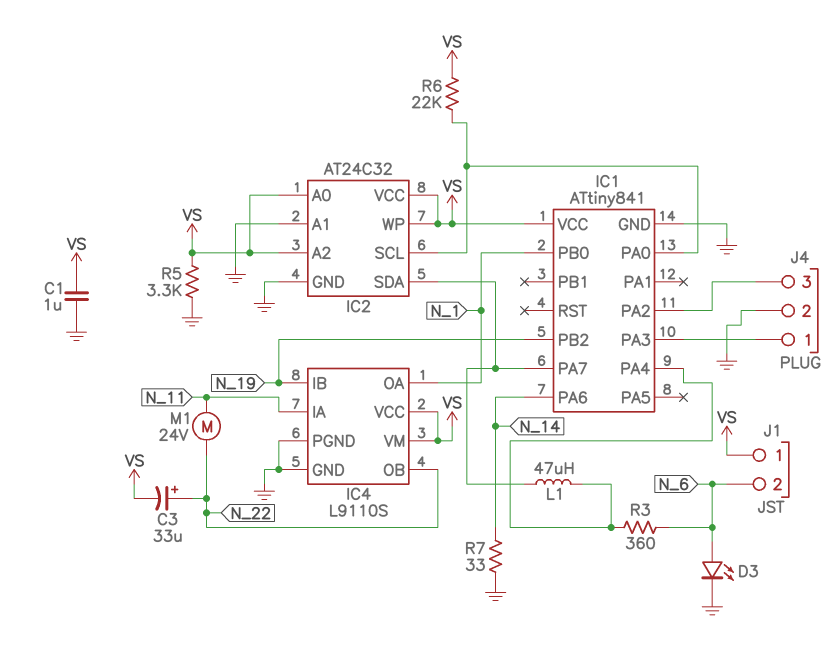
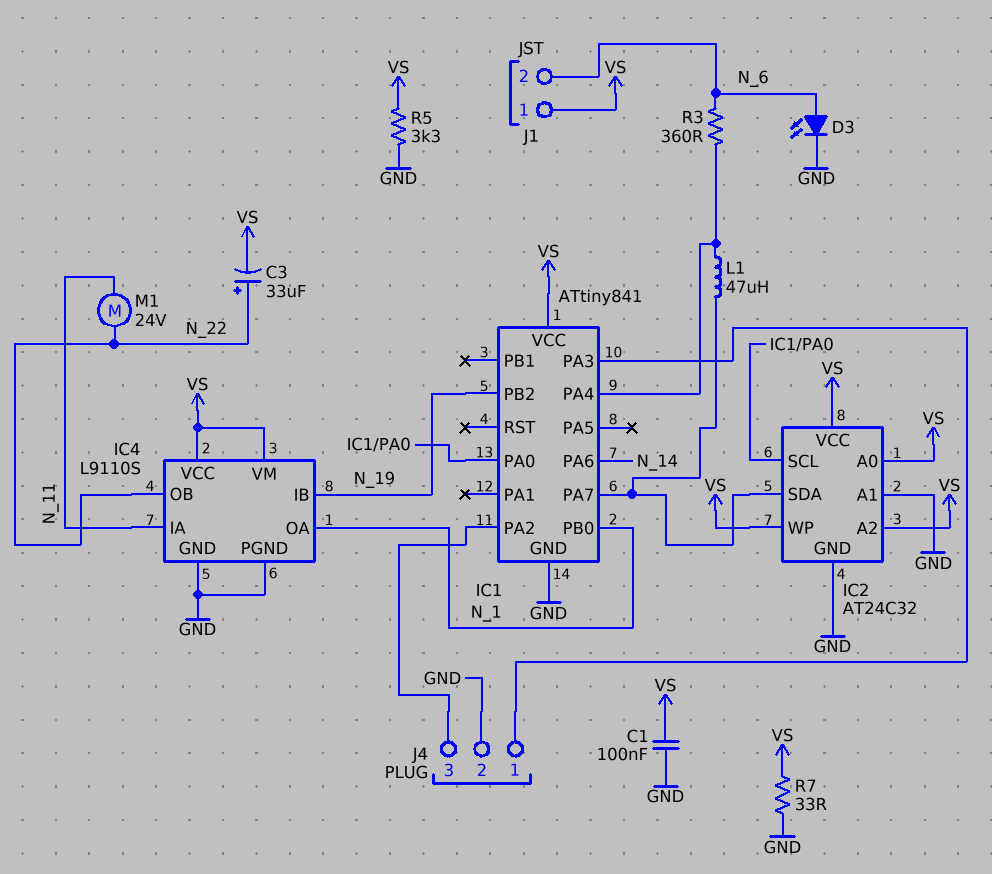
C1: 1uF (GND, VS) -> 100nF (GND, VS)
R6: 22k (IC1/PA0, VS) -> none
R7: 33 (GND, N_14) -> 33 (GND, VS)

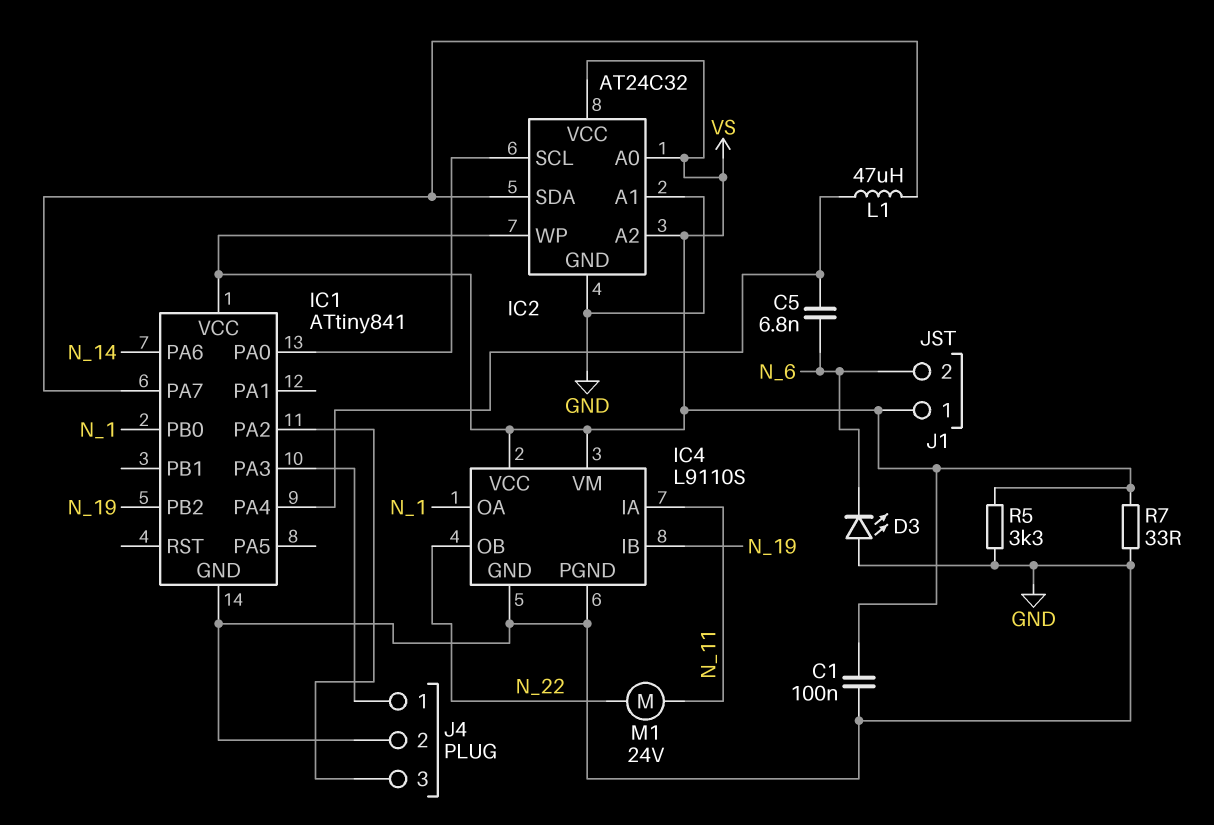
C3: 33uF (plus N_22, minus VS) -> none
C5: none -> 6.8nF (IC1/PA4, N_6)
D3: LED (A N_6, K GND) -> LED (A GND, K N_6)
R3: 360 (IC1/PA4, N_6) -> none

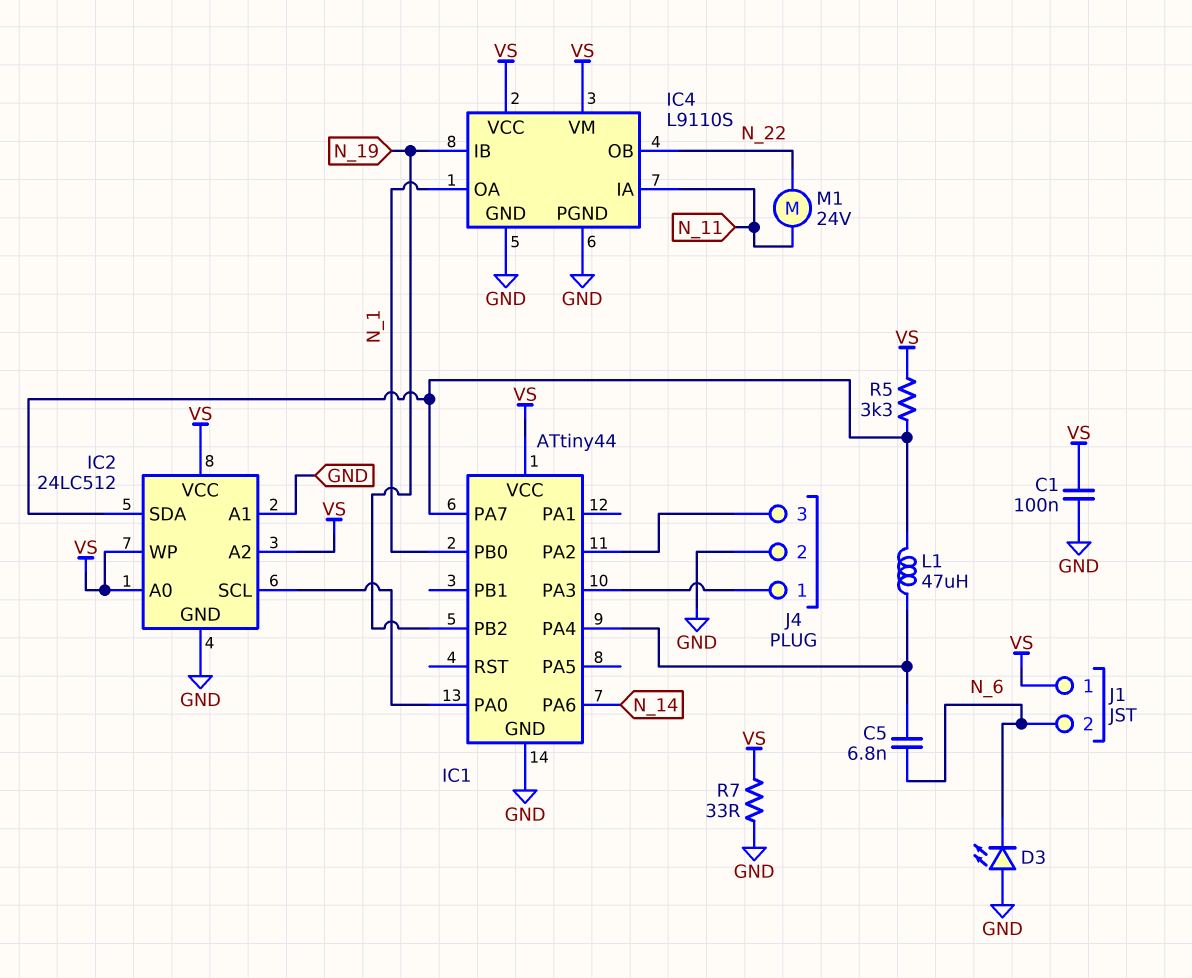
IC1: ATtiny841 -> ATtiny44
IC2: AT24C32 -> 24LC512
R5: 3.3k (GND, VS) -> 3.3k (IC1/PA7, VS)

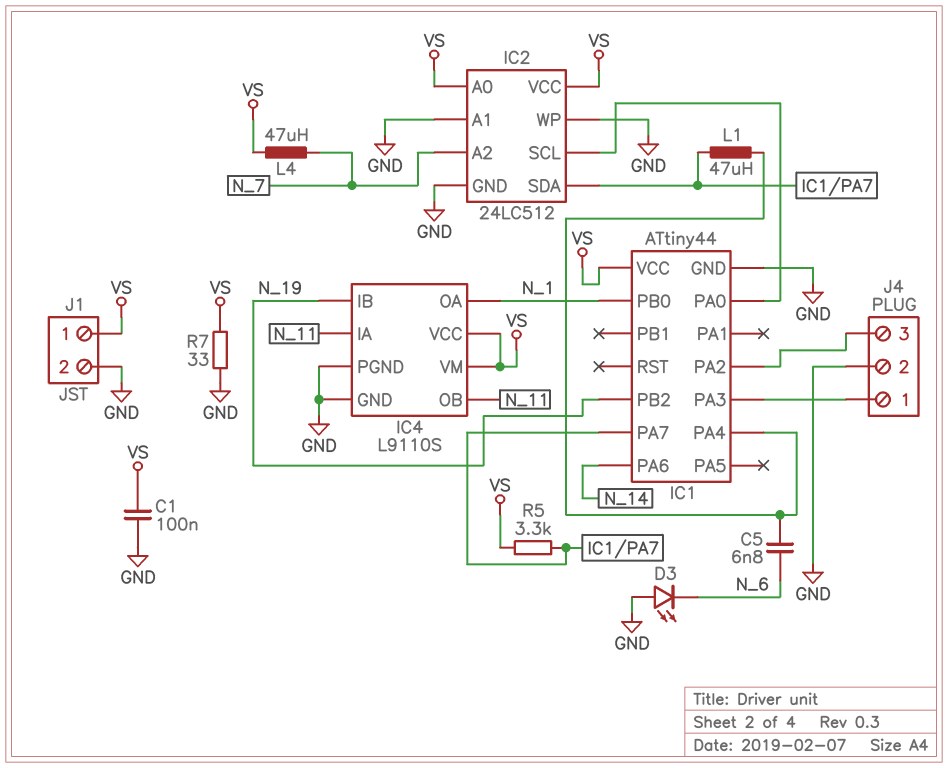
IC2 pin A2: VS -> N_7
IC2 pin WP: VS -> GND
IC4 pin OB: N_22 -> N_11
J1 pin 2: N_6 -> GND
L4: none -> 47uH (N_7, VS)
M1: motor 24V (N_11, N_22) -> none

